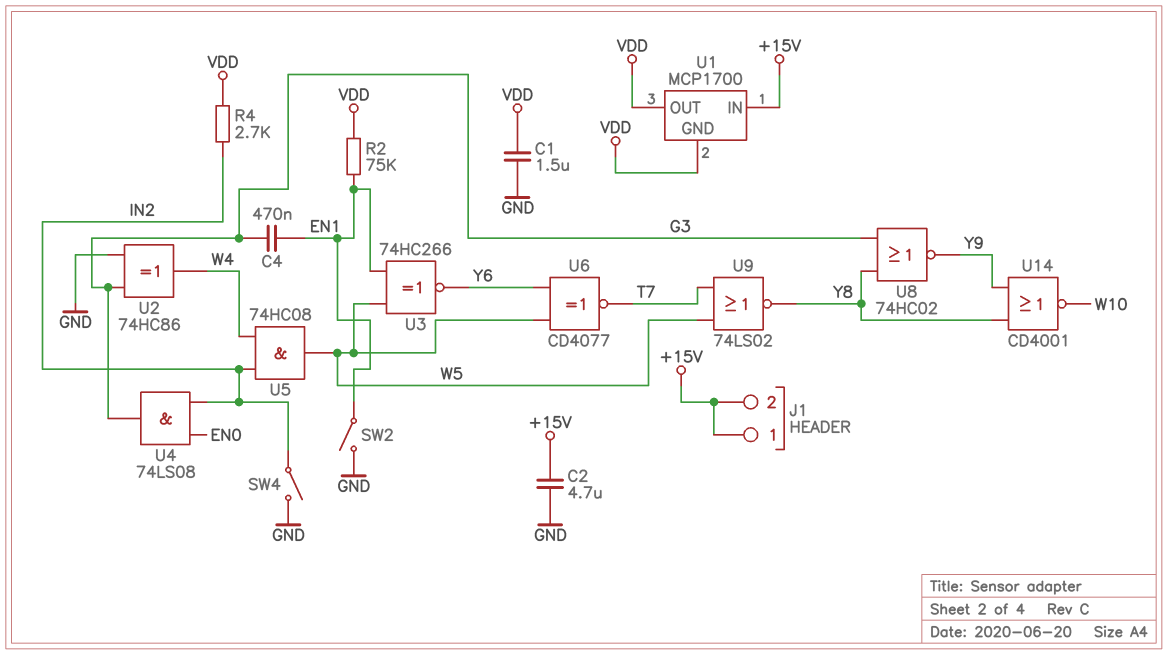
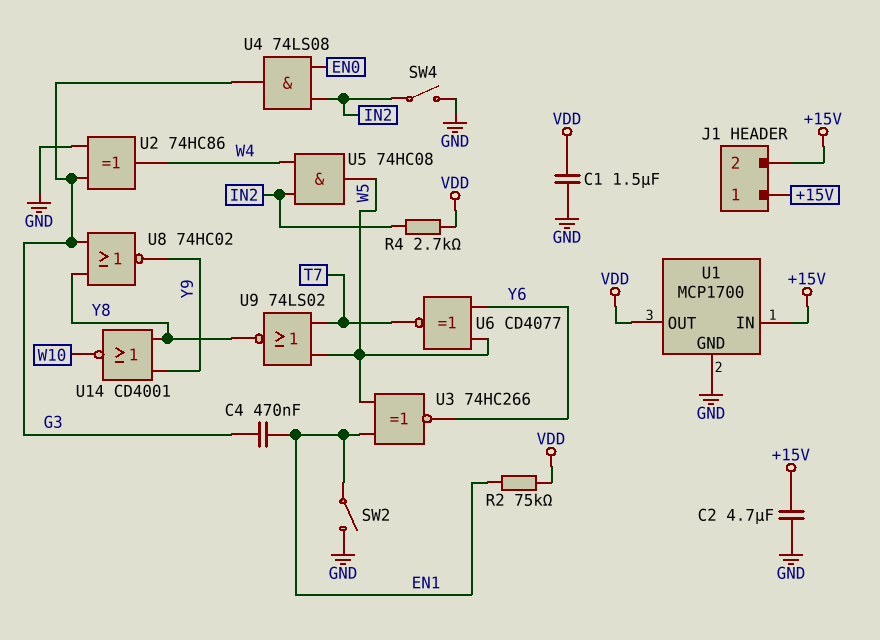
U1 pin GND: VDD -> GND

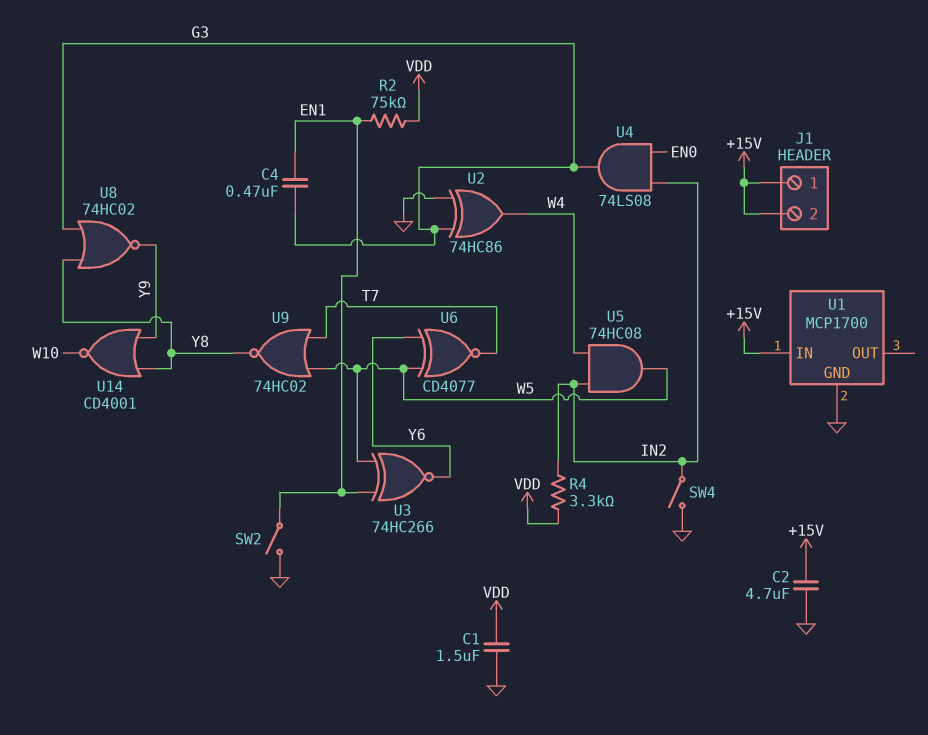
R4: 2.7k (IN2, VDD) -> 3.3k (IN2, VDD)
U1 pin OUT: VDD -> none
U9: NOR 74LS02 (in T7, in W5, out Y8) -> NOR 74HC02 (in T7, in W5, out Y8)

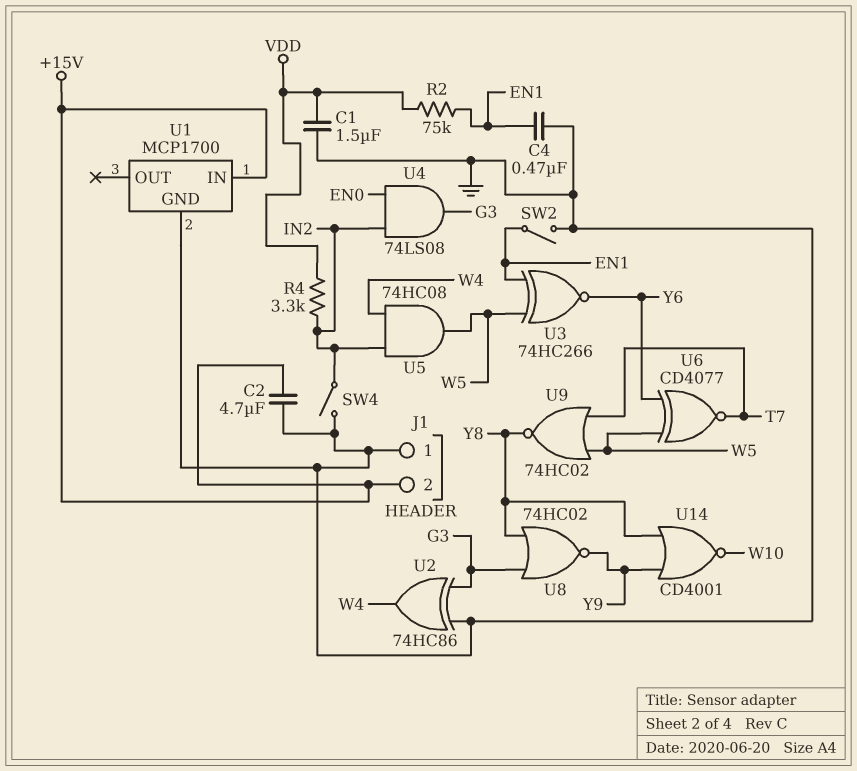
C4: 470nF (EN1, G3) -> 470nF (EN1, GND)
J1 pin 1: +15V -> GND

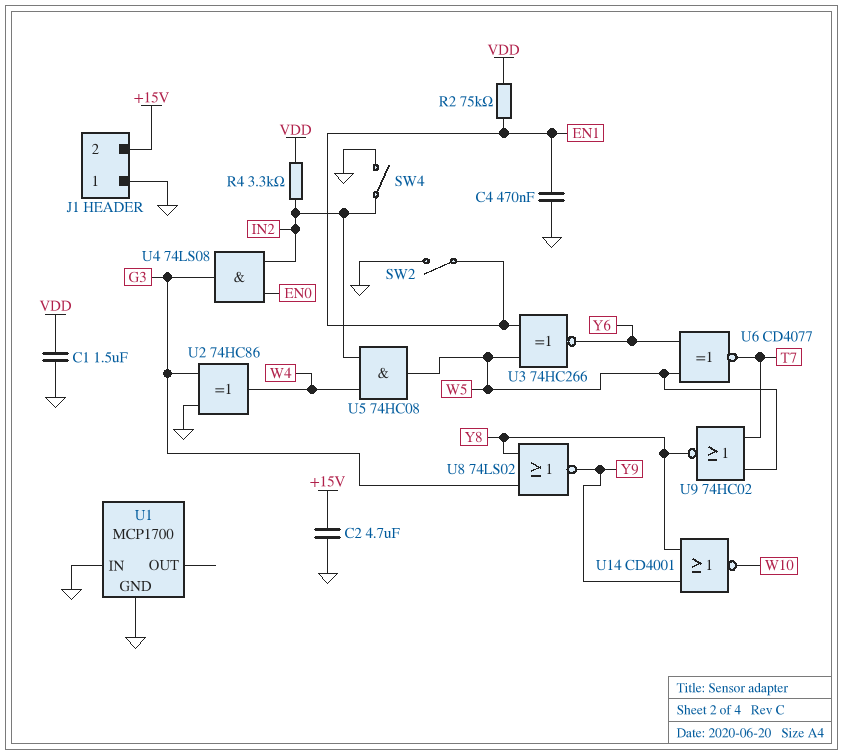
U1 pin IN: +15V -> GND
U8: NOR 74HC02 (in G3, in Y8, out Y9) -> NOR 74LS02 (in G3, in Y8, out Y9)

